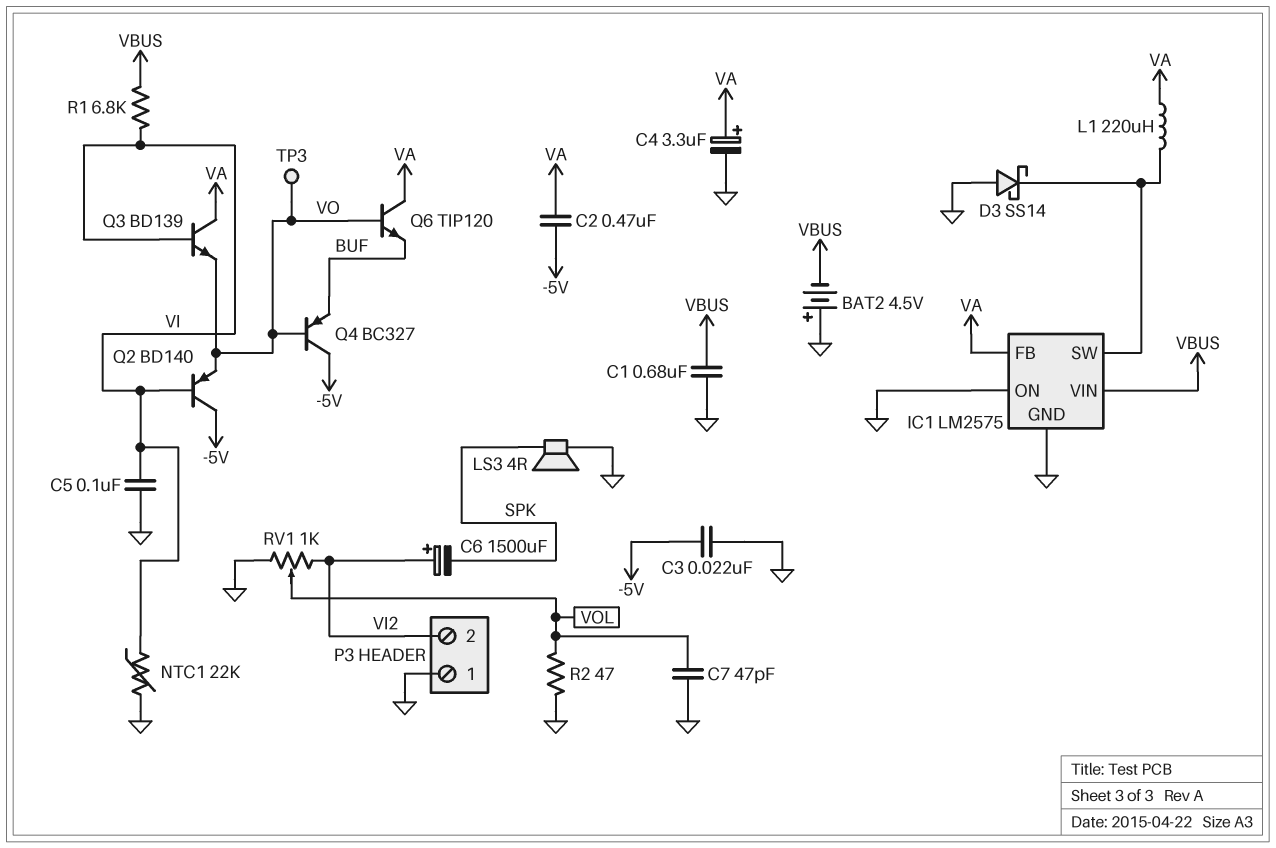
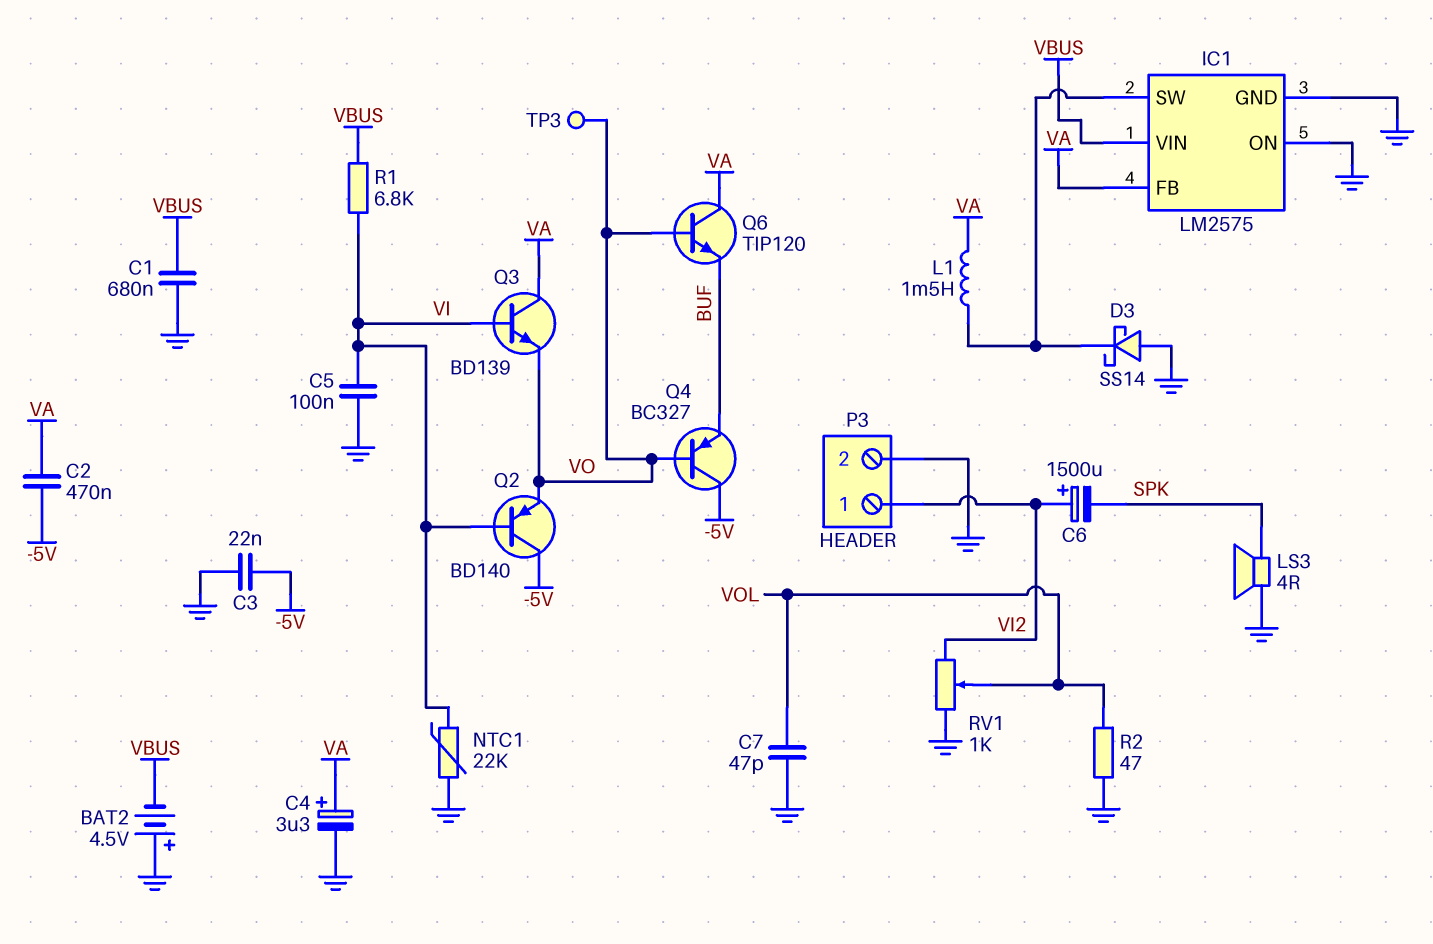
L1: 220uH (IC1/SW, VA) -> 1.5mH (IC1/SW, VA)
P3 pin 1: GND -> VI2
P3 pin 2: VI2 -> GND

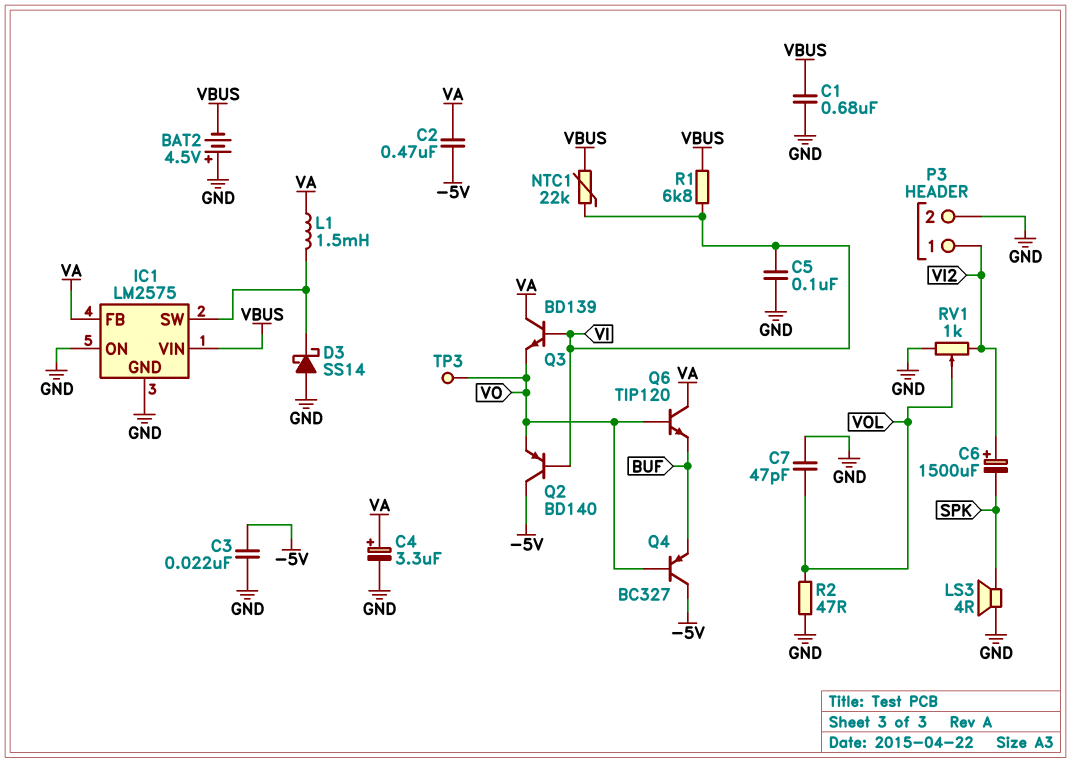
NTC1: 22k (GND, VI) -> 22k (VBUS, VI)

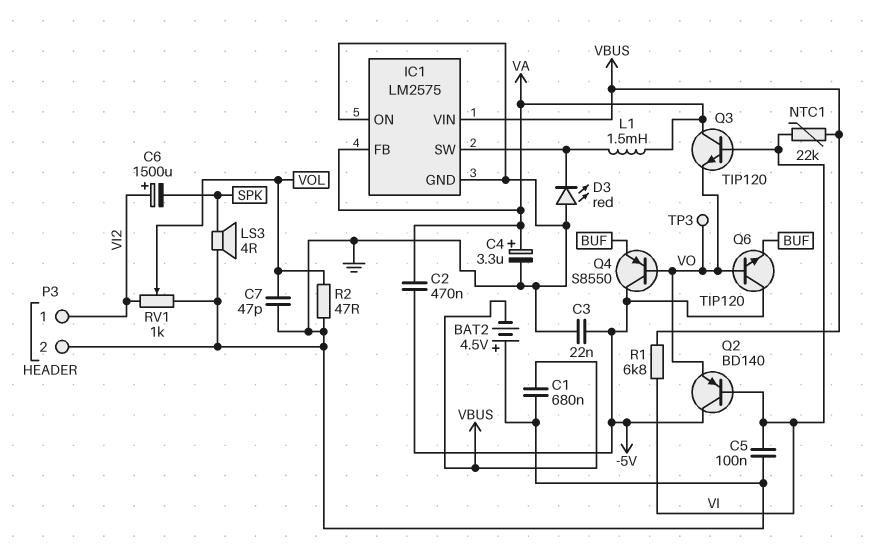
D3: schottky SS14 (A GND, K IC1/SW) -> LED red (A GND, K IC1/SW)
Q3: NPN BD139 (B VI, C VA, E VO) -> NPN TIP120 (B VI, C VA, E VO)
Q4: PNP BC327 (B VO, C -5V, E BUF) -> PNP S8550 (B VO, C -5V, E BUF)
Q6: NPN TIP120 (B VO, C VA, E BUF) -> NPN TIP120 (B VO, C -5V, E BUF)

